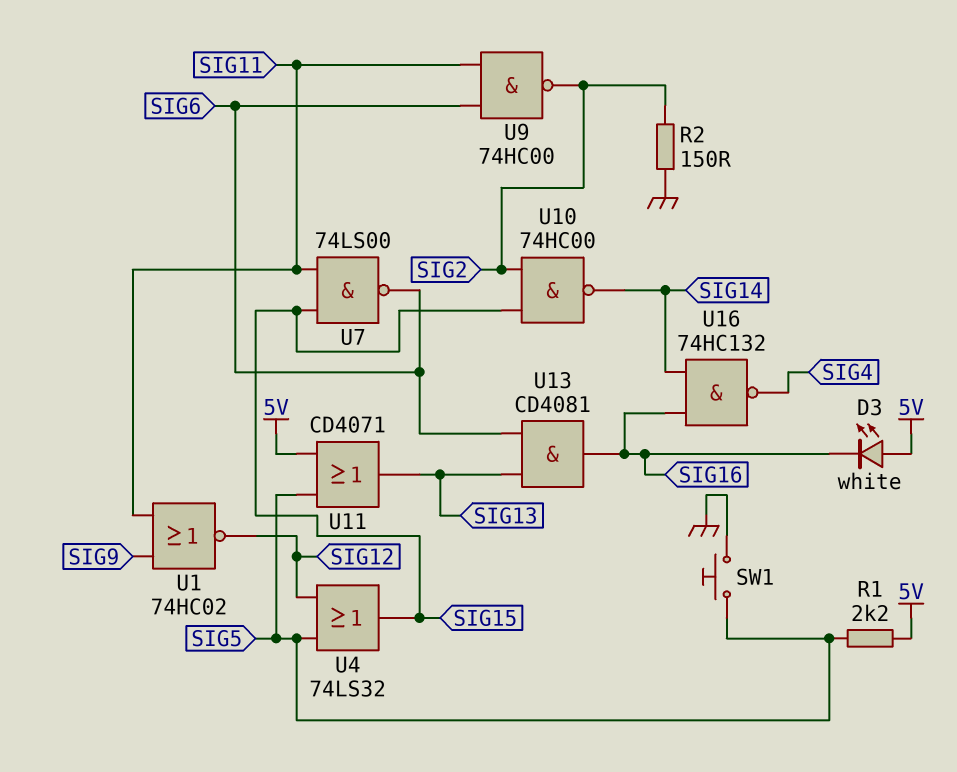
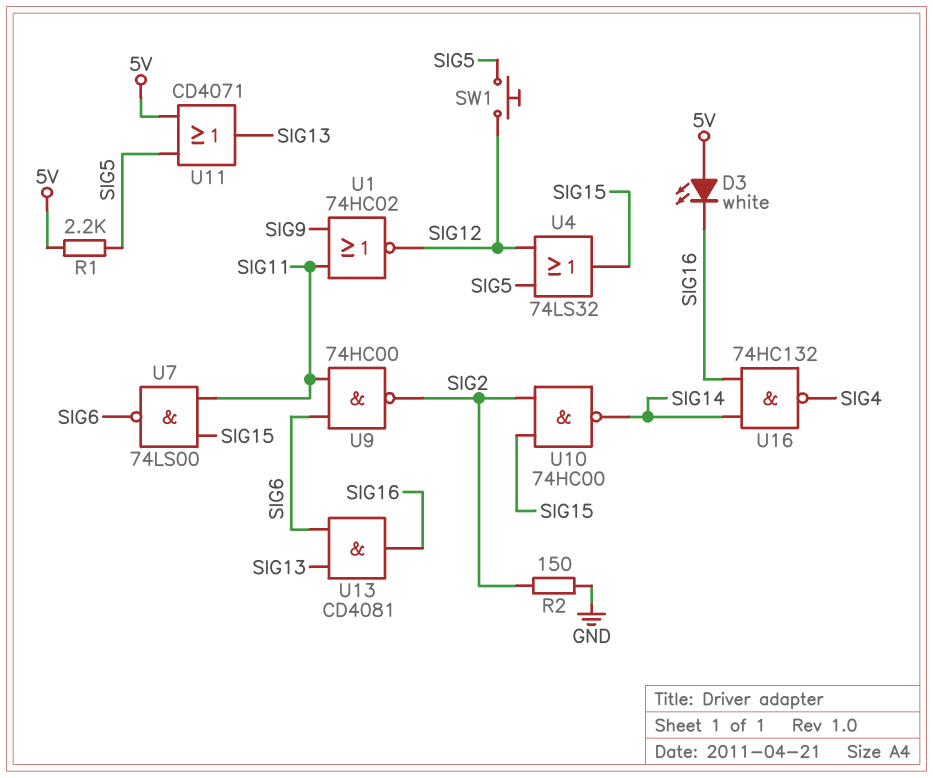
SW1: button (GND, SIG5) -> button (SIG5, SIG12)

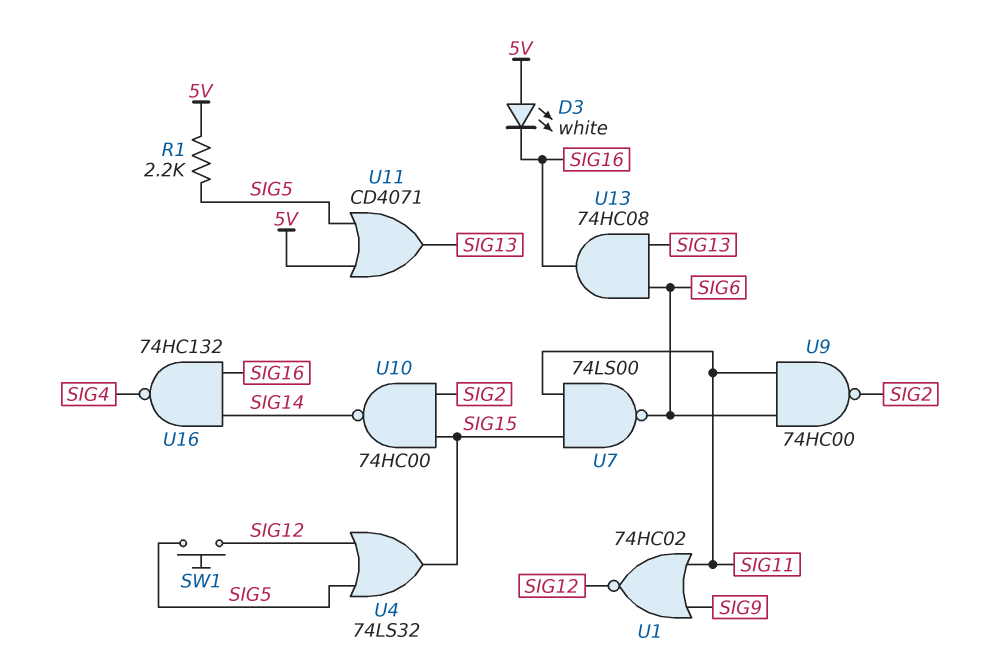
R2: 150 (GND, SIG2) -> none
U13: AND CD4081 (in SIG6, in SIG13, out SIG16) -> AND 74HC08 (in SIG6, in SIG13, out SIG16)

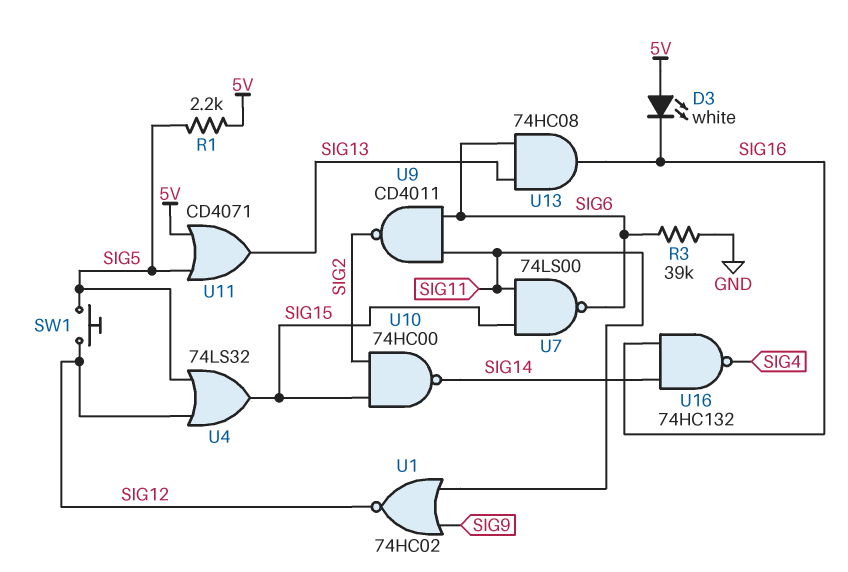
R3: none -> 39k (GND, SIG6)
U9: NAND 74HC00 (in SIG6, in SIG11, out SIG2) -> NAND CD4011 (in SIG6, in SIG11, out SIG2)

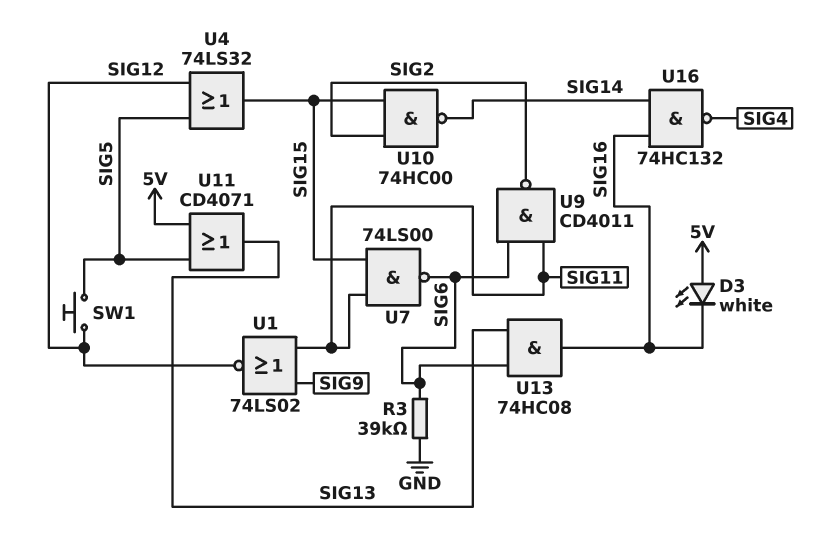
R1: 2.2k (5V, SIG5) -> none
U1: NOR 74HC02 (in SIG9, in SIG11, out SIG12) -> NOR 74LS02 (in SIG9, in SIG11, out SIG12)

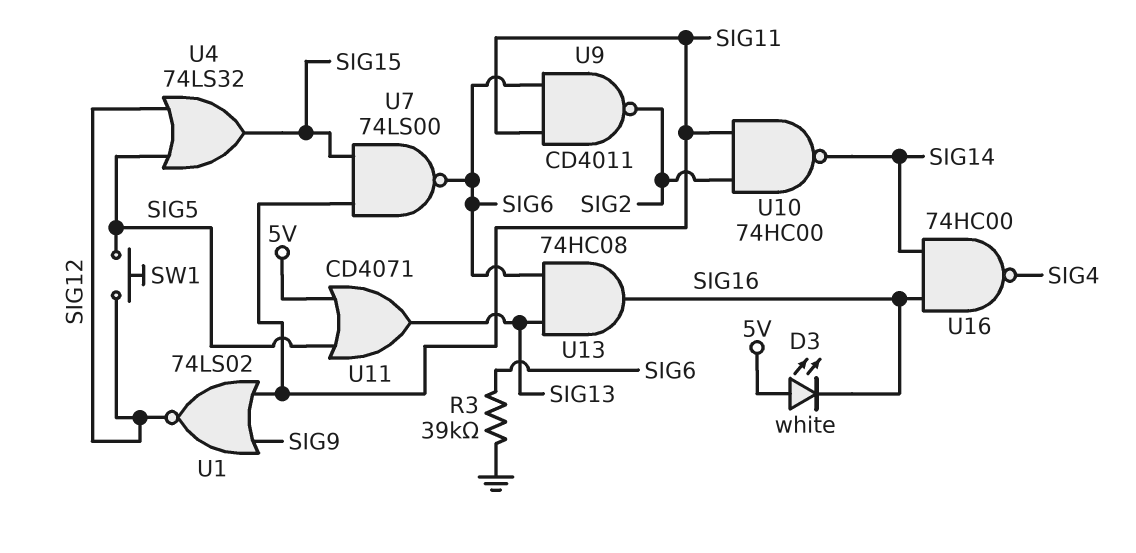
U10: NAND 74HC00 (in SIG2, in SIG15, out SIG14) -> NAND 74HC00 (in SIG2, in SIG11, out SIG14)
U16: NAND 74HC132 (in SIG14, in SIG16, out SIG4) -> NAND 74HC00 (in SIG14, in SIG16, out SIG4)

